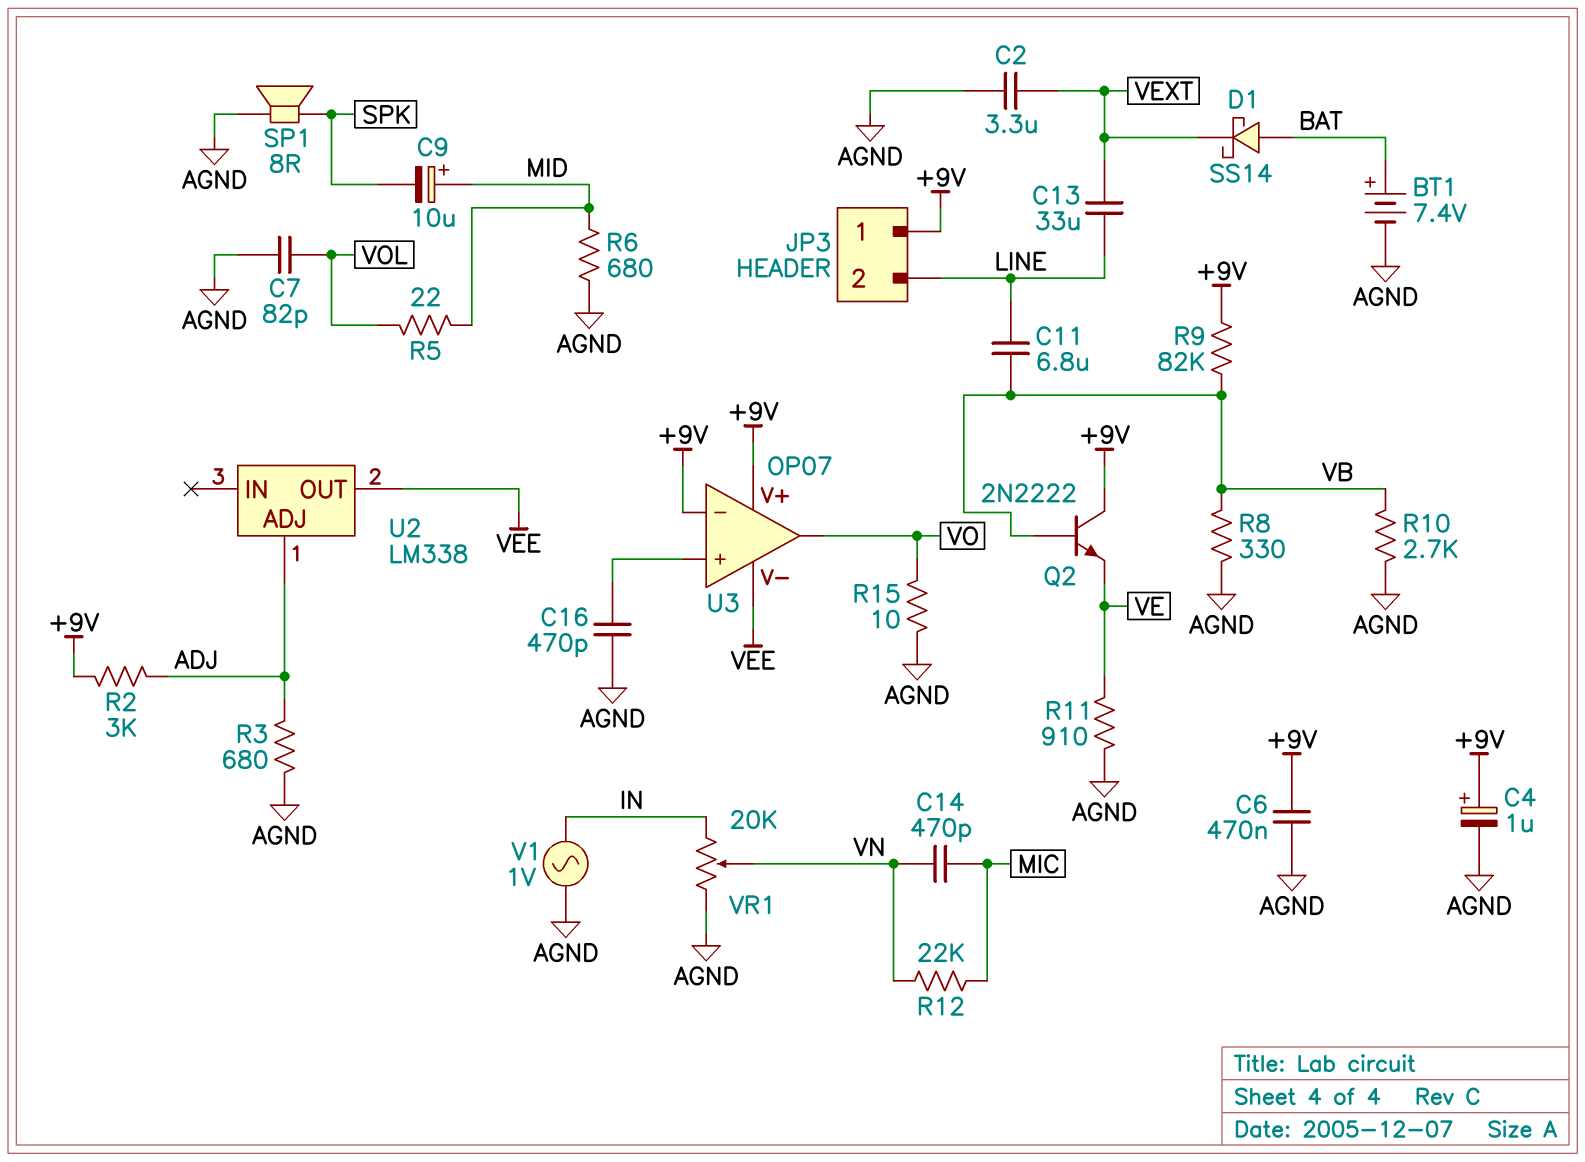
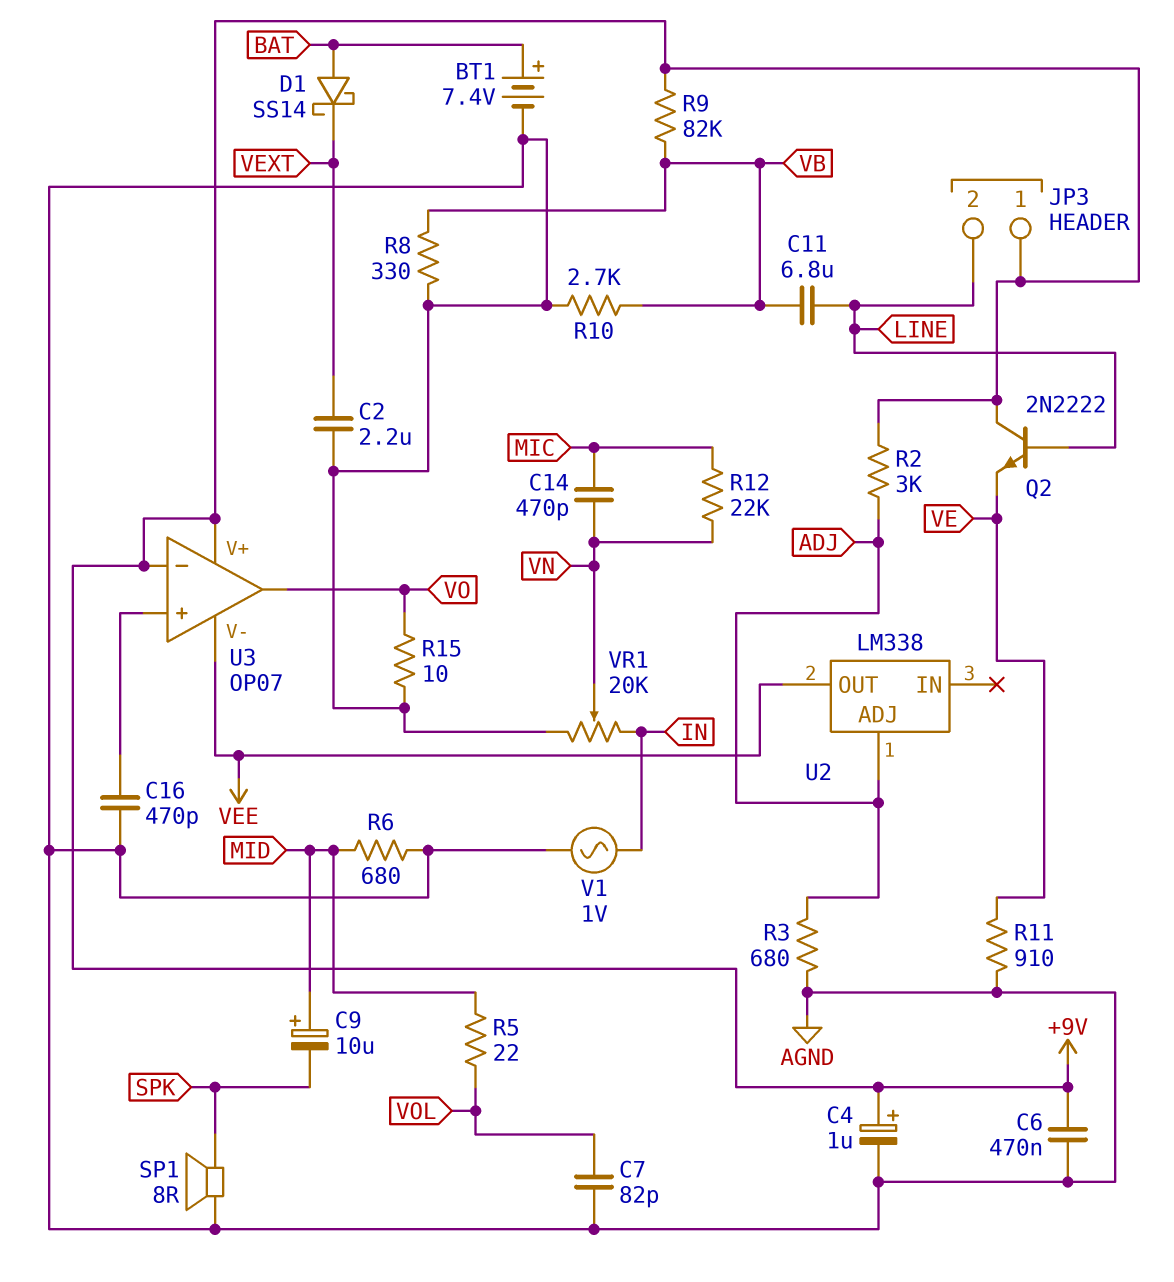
C2: 3.3uF (AGND, VEXT) -> 2.2uF (AGND, VEXT)
C13: 33uF (LINE, VEXT) -> none
Q2: NPN 2N2222 (B VB, C +9V, E VE) -> NPN 2N2222 (B LINE, C +9V, E VE)

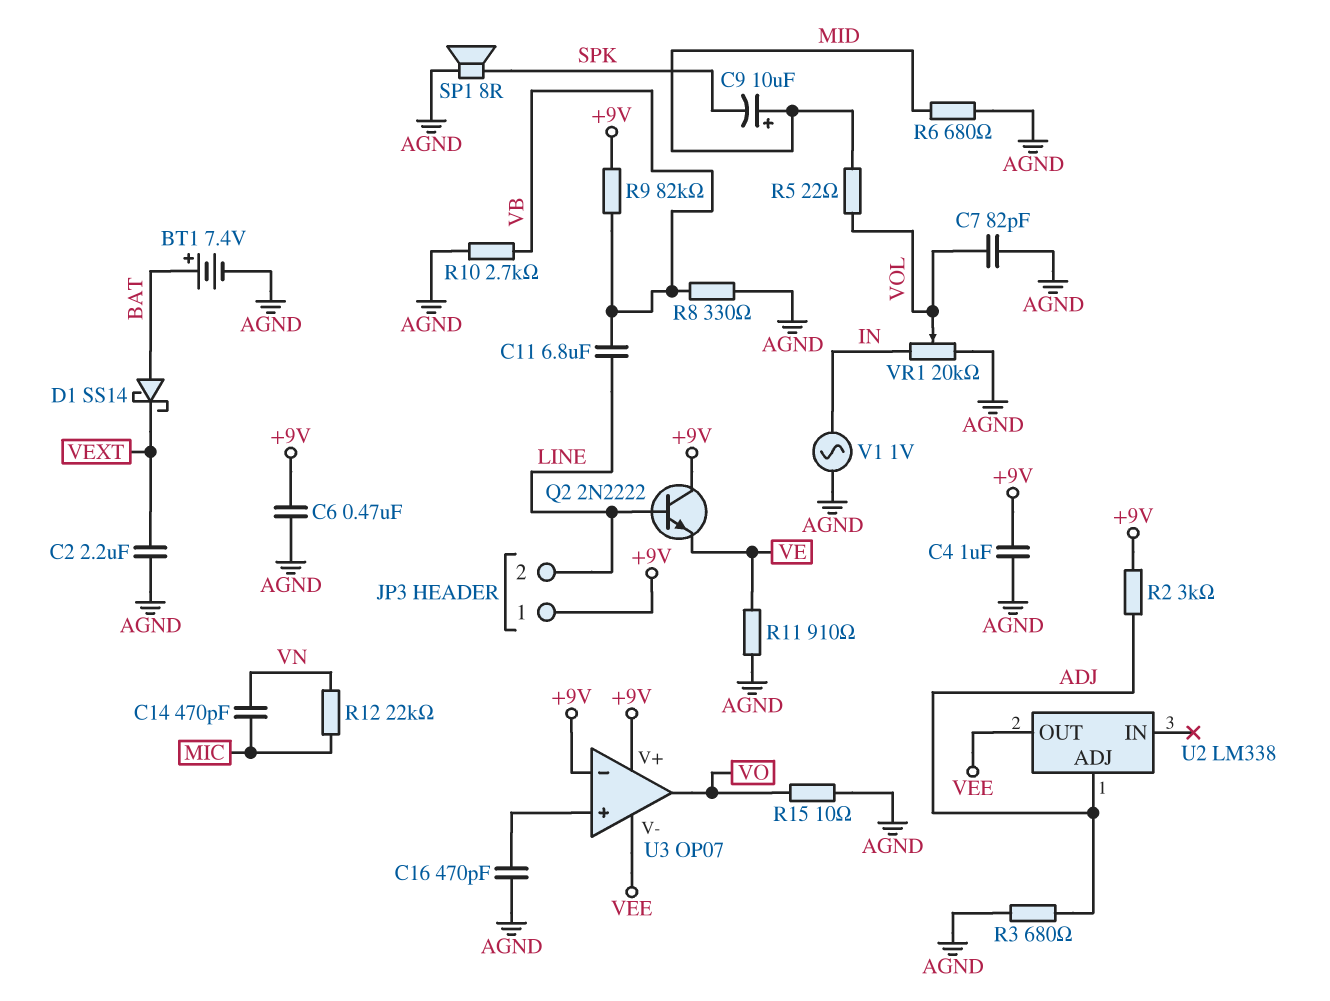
C4: 1uF (plus +9V, minus AGND) -> 1uF (+9V, AGND)
VR1: 20k (AGND, IN, wiper VN) -> 20k (AGND, IN, wiper VOL)

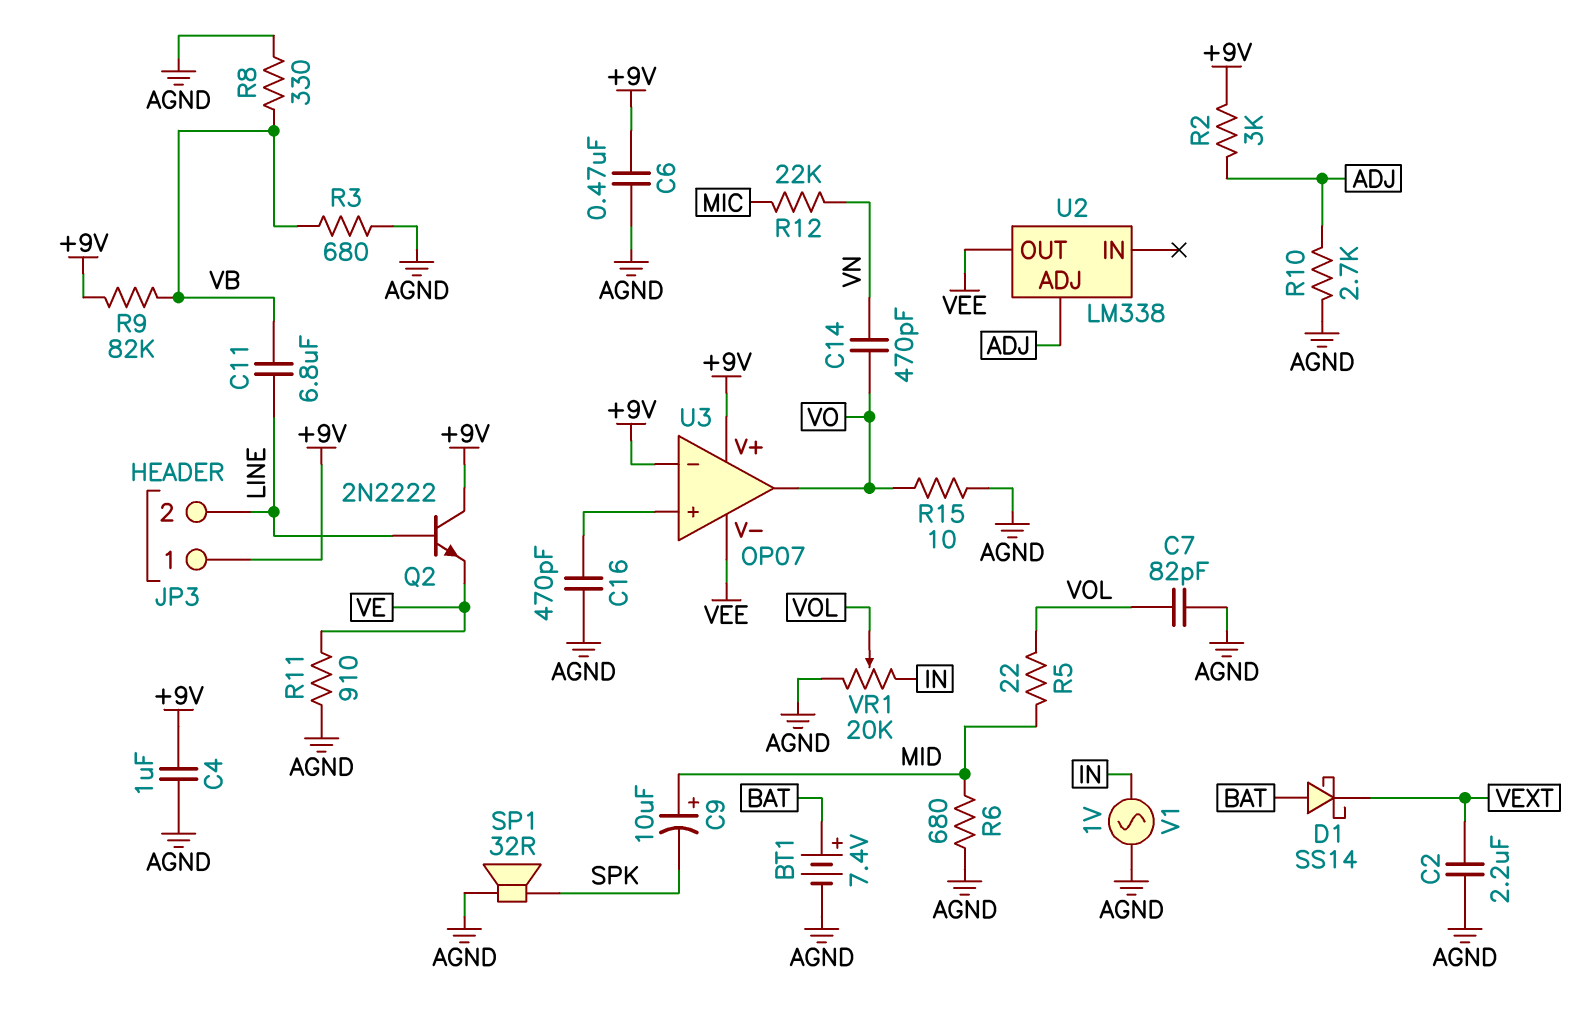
C14: 470pF (MIC, VN) -> 470pF (VN, VO)
R3: 680 (ADJ, AGND) -> 680 (AGND, VB)
R10: 2.7k (AGND, VB) -> 2.7k (ADJ, AGND)
SP1: speaker 8R (AGND, SPK) -> speaker 32R (AGND, SPK)

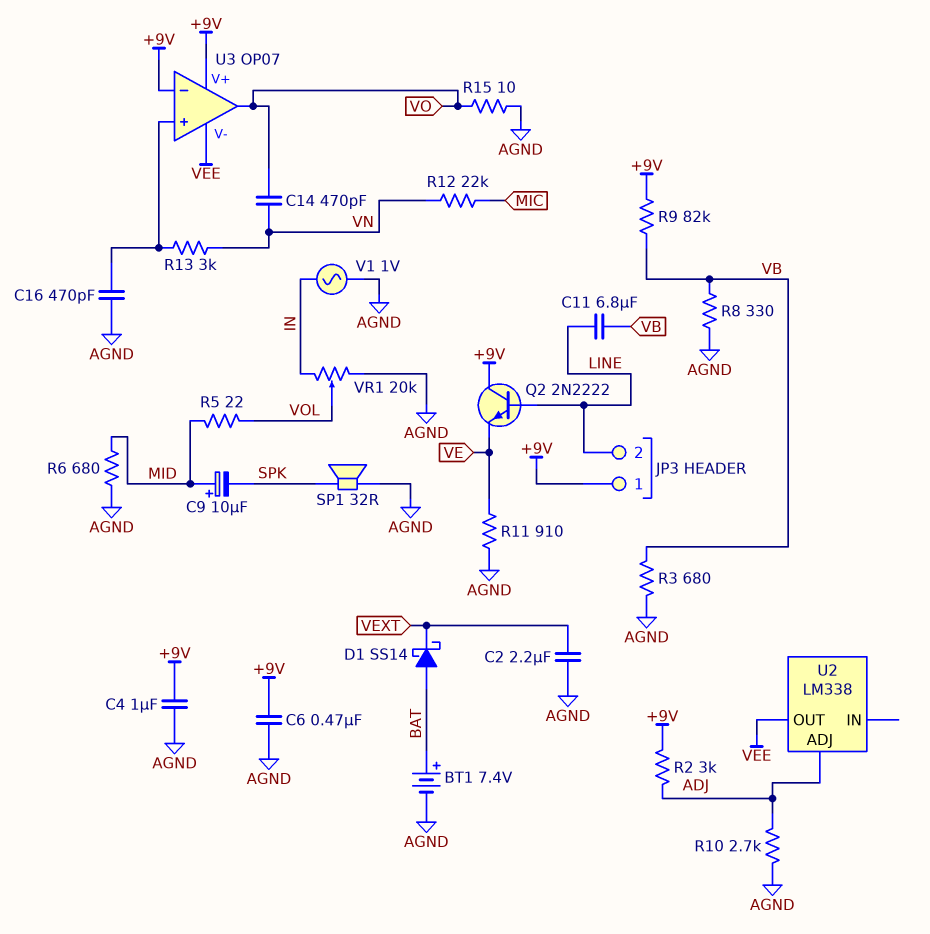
C7: 82pF (AGND, VOL) -> none
R13: none -> 3k (U3/in+, VN)

